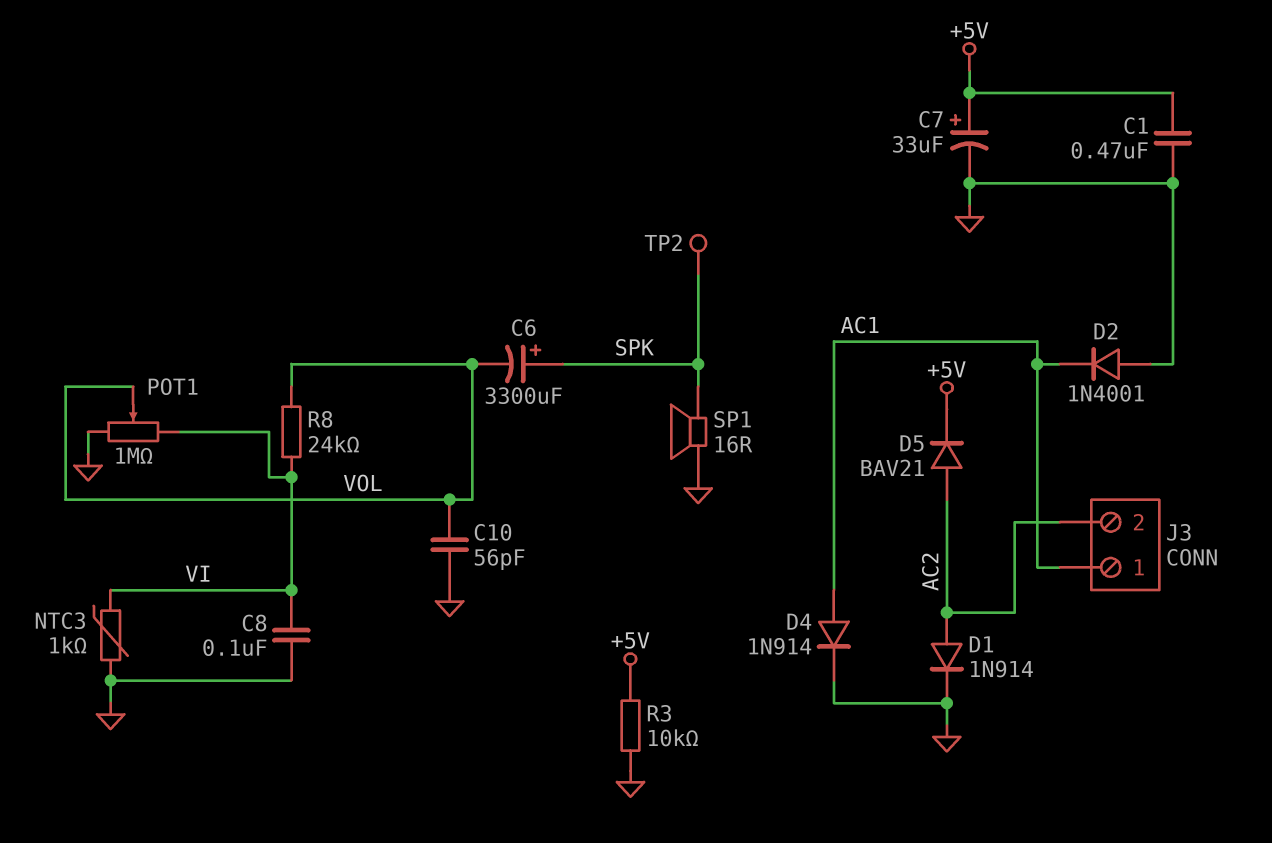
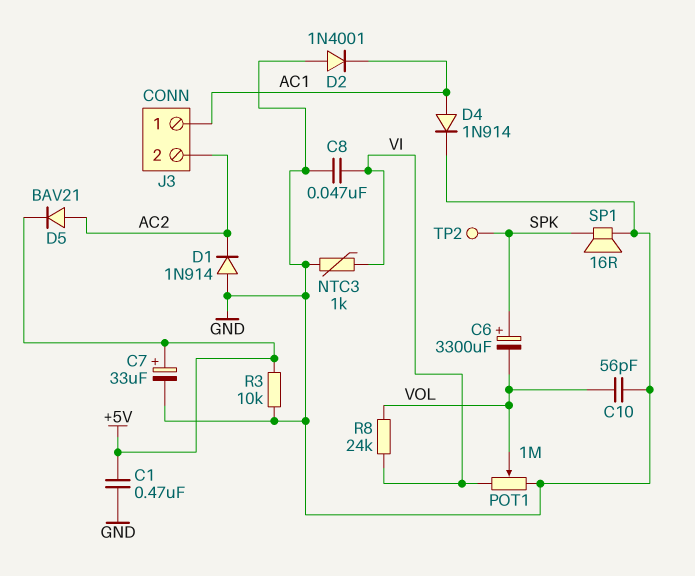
C8: 100nF (GND, VI) -> 47nF (GND, VI)
D1: diode 1N914 (A AC2, K GND) -> diode 1N914 (A GND, K AC2)

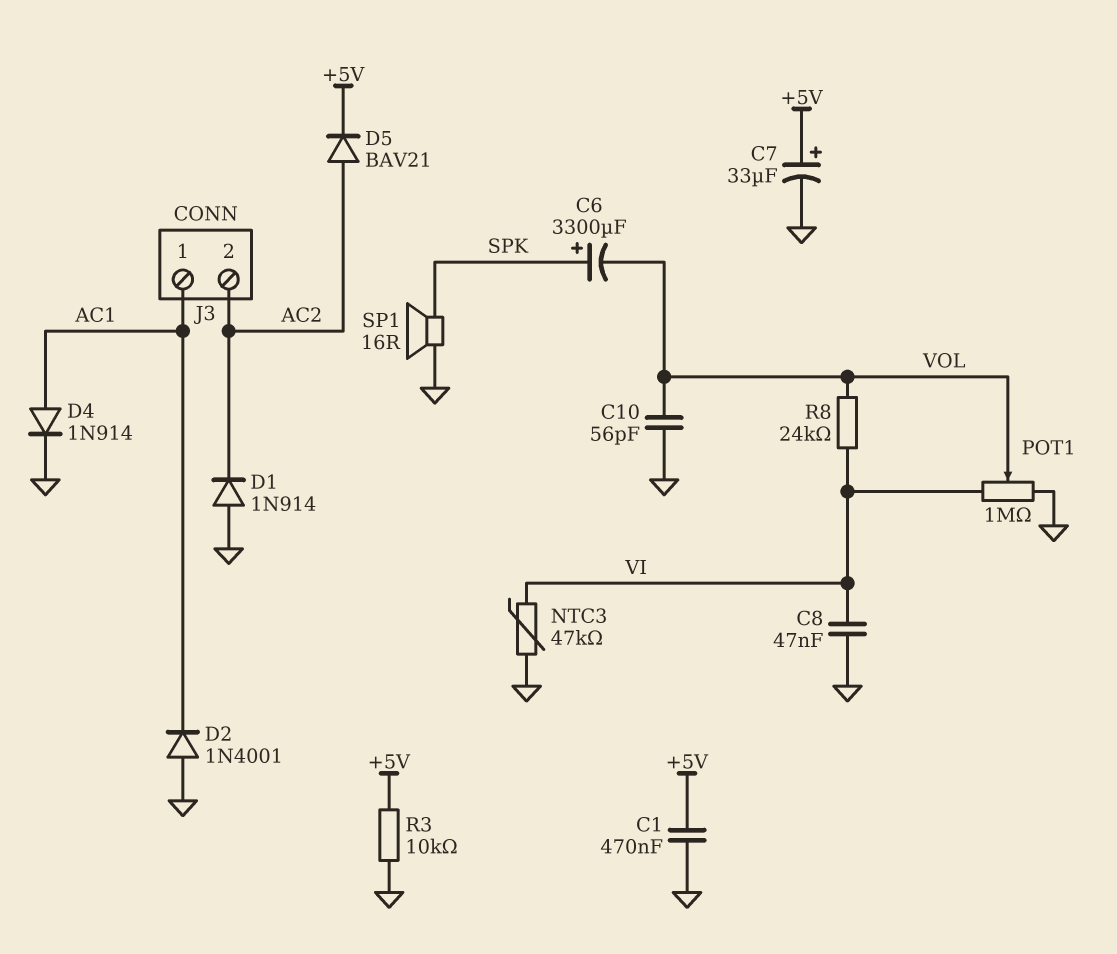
NTC3: 1k (GND, VI) -> 47k (GND, VI)
TP2: test point (SPK) -> none

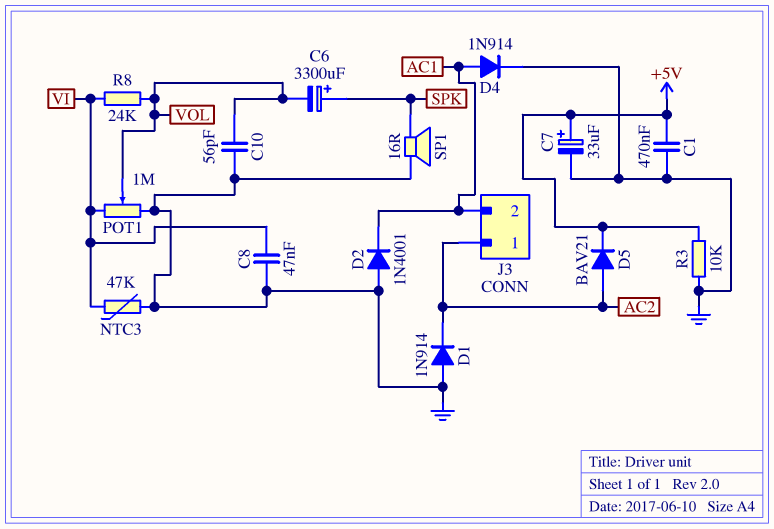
J3 pin 1: AC1 -> AC2
J3 pin 2: AC2 -> AC1

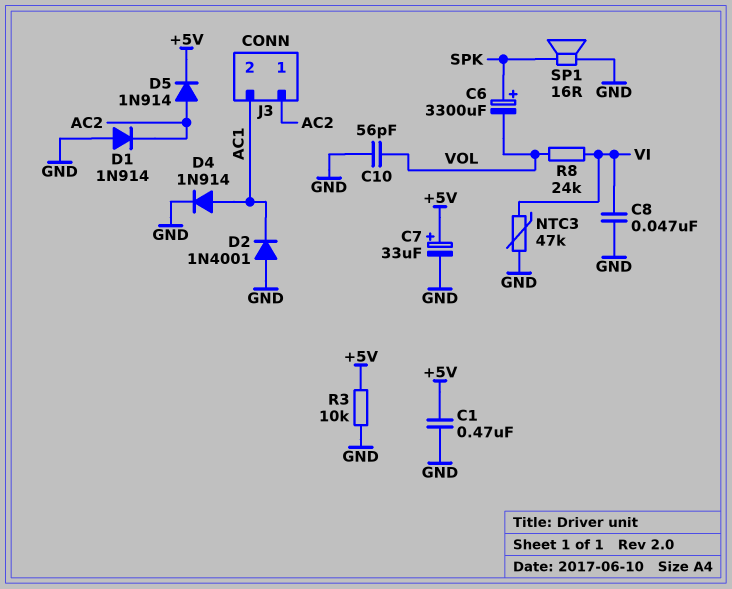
D5: diode BAV21 (A AC2, K +5V) -> diode 1N914 (A AC2, K +5V)
POT1: 1M (GND, VI, wiper VOL) -> none

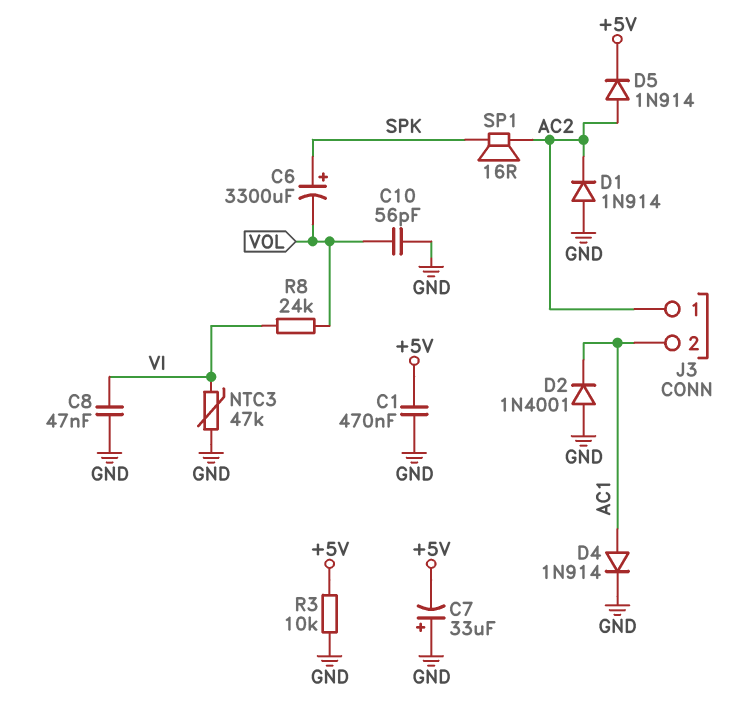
C7: 33uF (plus +5V, minus GND) -> 33uF (plus GND, minus +5V)
SP1: speaker 16R (GND, SPK) -> speaker 16R (AC2, SPK)

